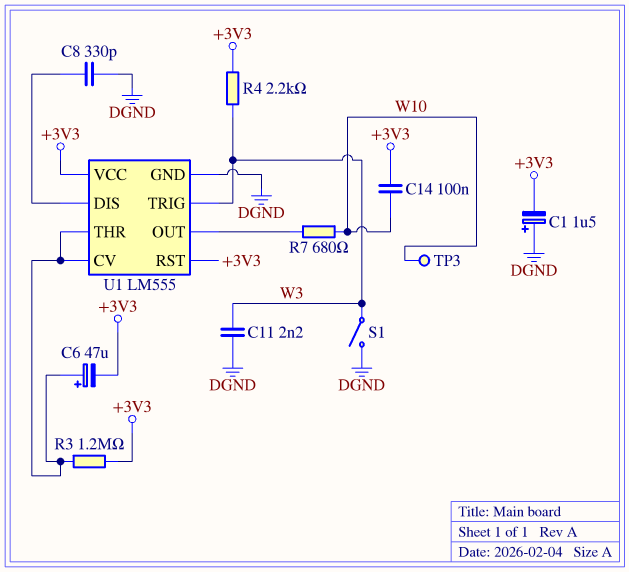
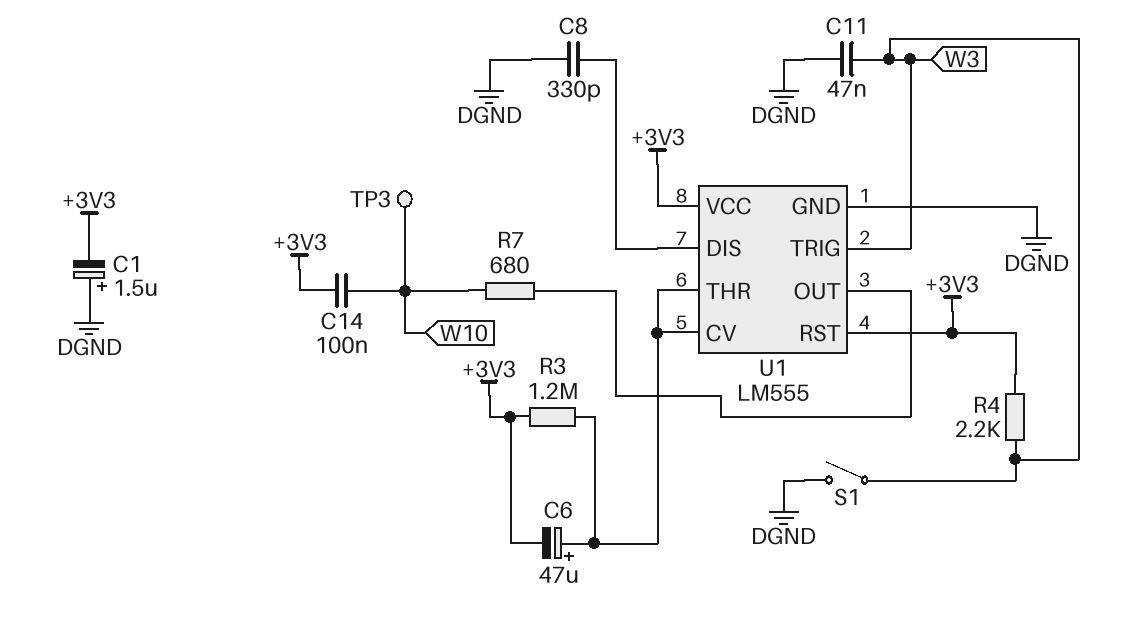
C11: 2.2nF (DGND, W3) -> 47nF (DGND, W3)

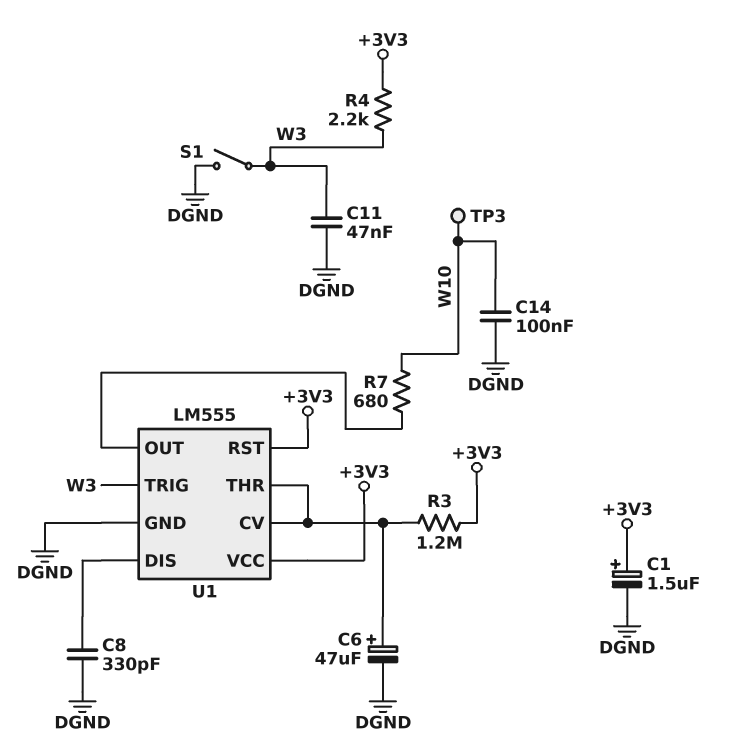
C1: 1.5uF (plus DGND, minus +3V3) -> 1.5uF (plus +3V3, minus DGND)
C6: 47uF (plus U1/CV, minus +3V3) -> 47uF (plus U1/CV, minus DGND)
C14: 100nF (+3V3, W10) -> 100nF (DGND, W10)

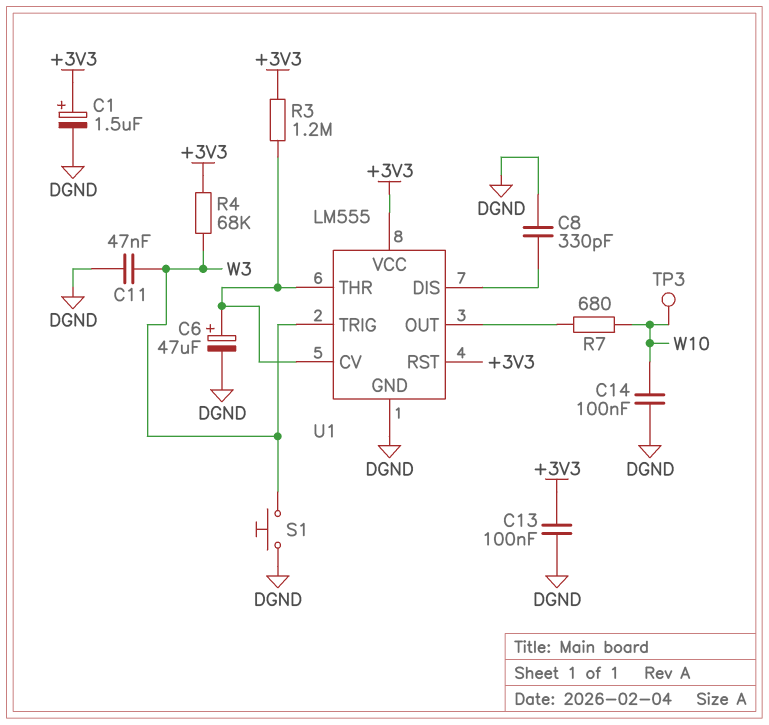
C13: none -> 100nF (+3V3, DGND)
R4: 2.2k (+3V3, W3) -> 68k (+3V3, W3)
S1: switch (DGND, W3) -> button (DGND, W3)

